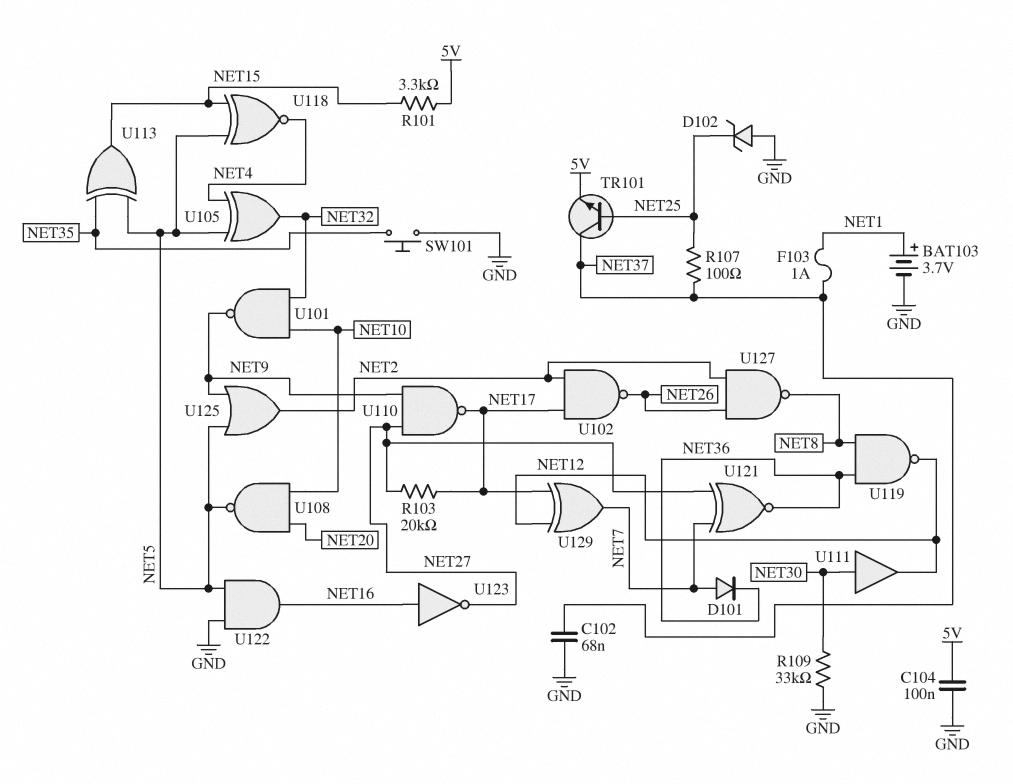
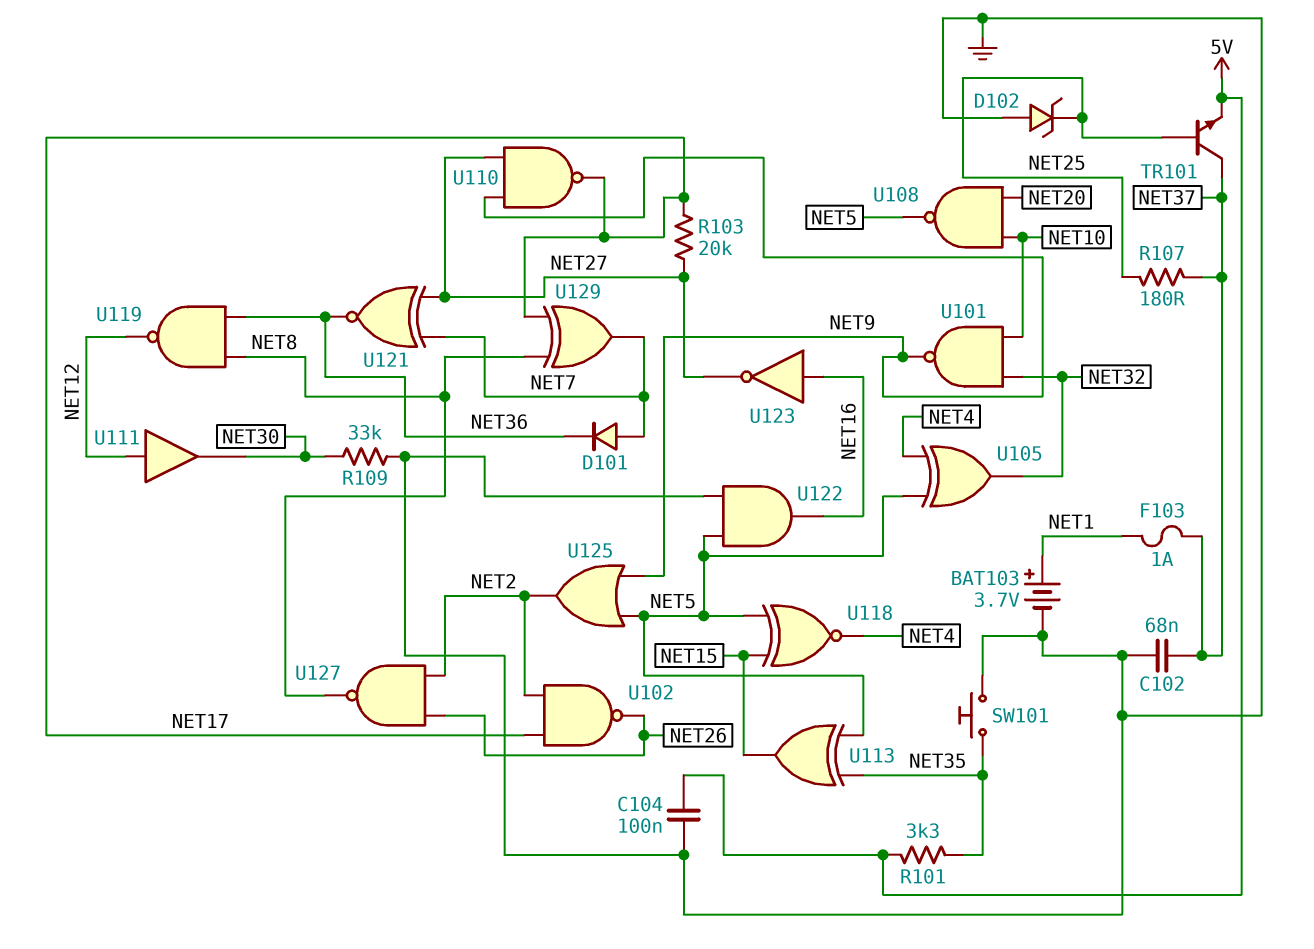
R101: 3.3k (5V, NET15) -> 3.3k (5V, NET35)
R107: 100 (NET25, NET37) -> 180 (NET25, NET37)
U111: buffer (in NET30, out NET12) -> buffer (in NET12, out NET30)
U129: XOR (in NET12, in NET17, out NET7) -> XOR (in NET8, in NET17, out NET7)

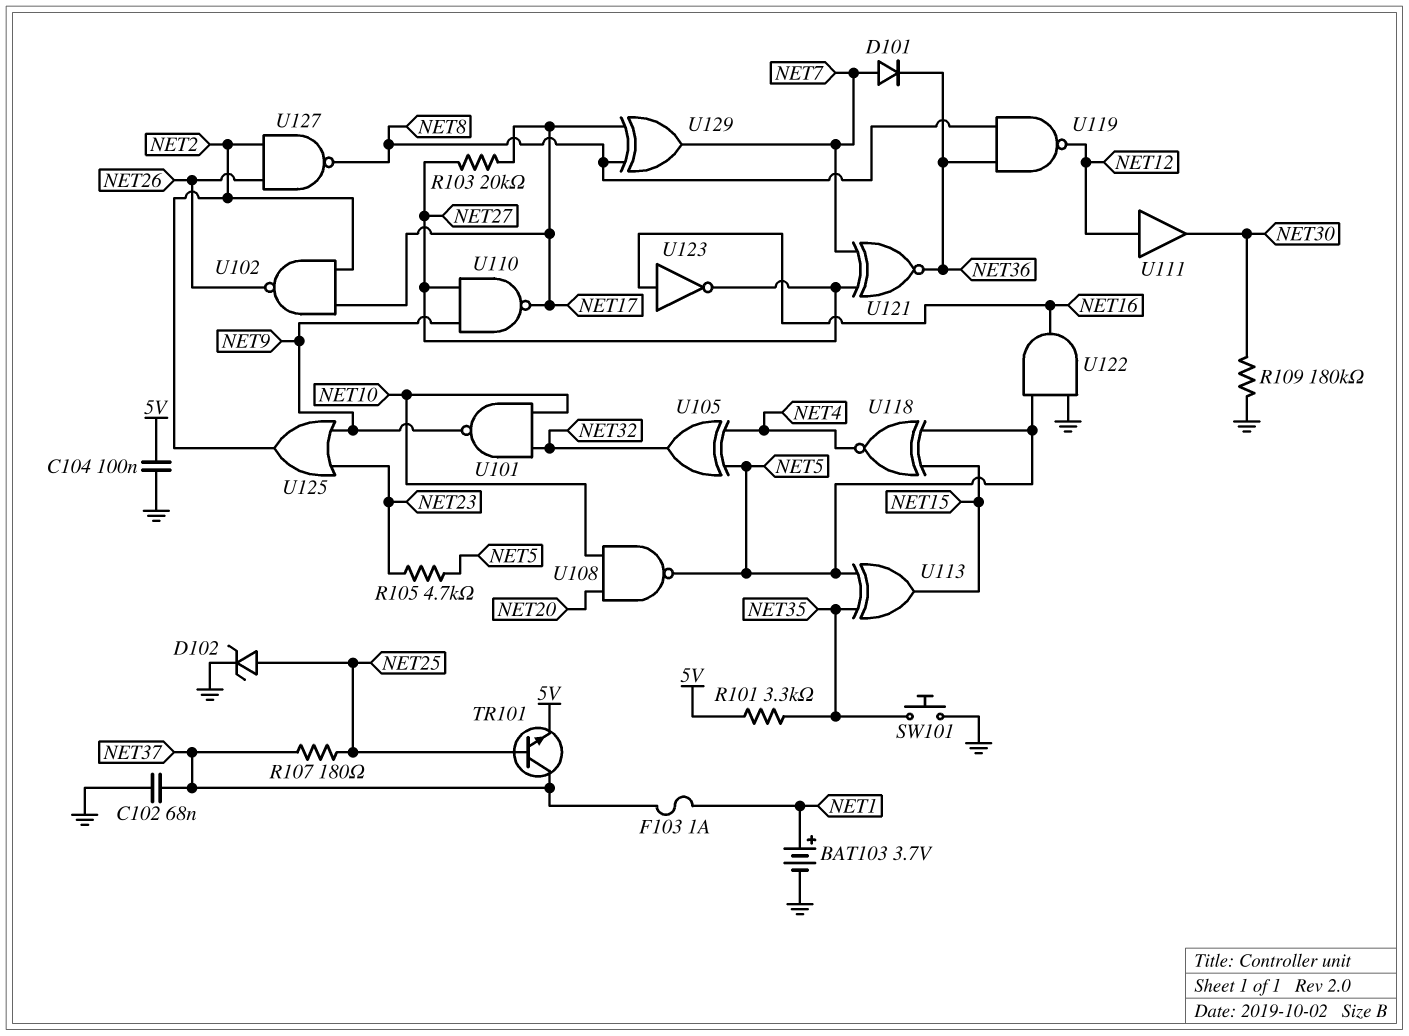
D102: zener (A GND, K NET25) -> zener (A NET25, K GND)
R105: none -> 4.7k (NET5, NET23)
R109: 33k (GND, NET30) -> 180k (GND, NET30)
U125: OR (in NET5, in NET9, out NET2) -> OR (in NET9, in NET23, out NET2)

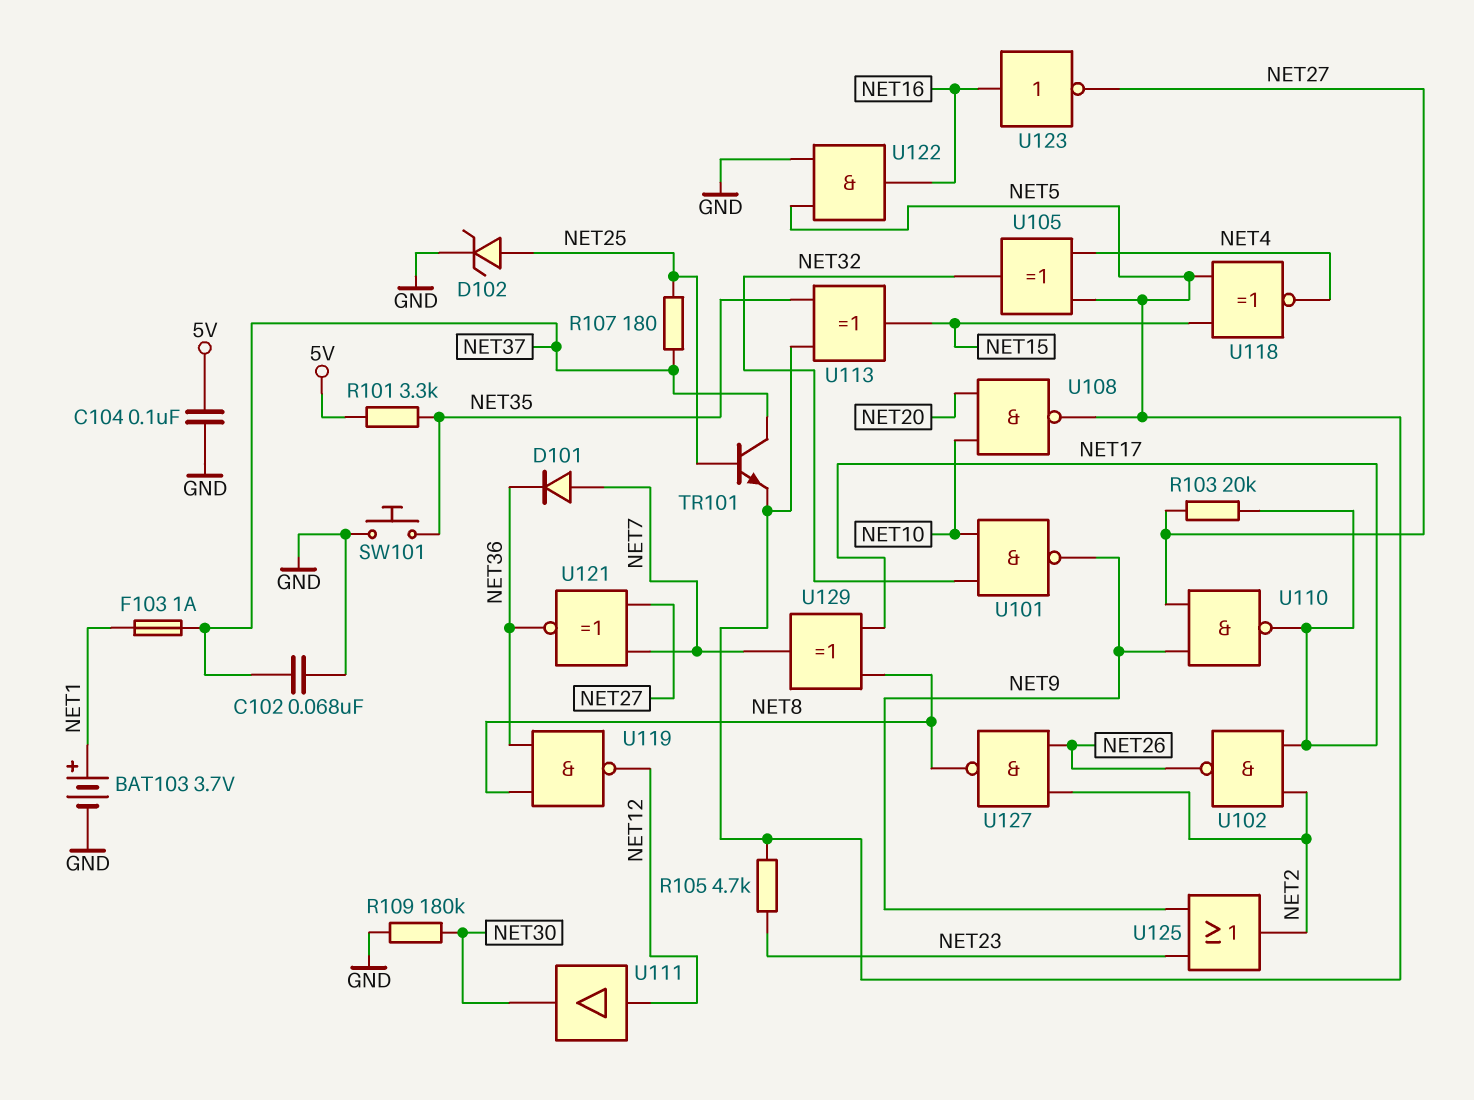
TR101: NPN (B NET25, C NET37, E 5V) -> NPN (B NET25, C NET37, E NET5)

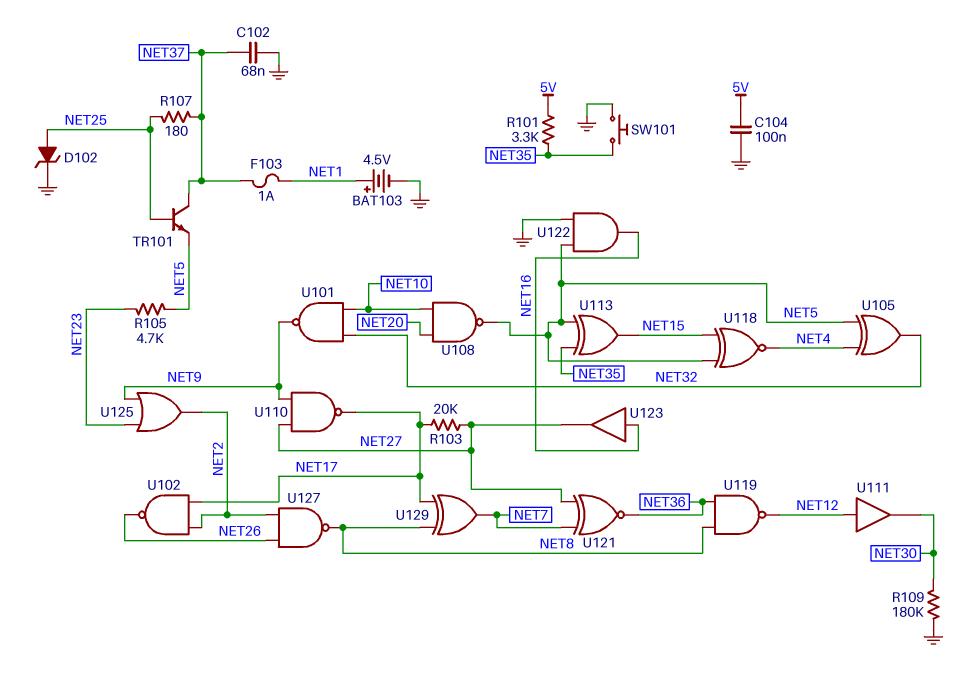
BAT103: 3.7V (plus NET1, minus GND) -> 4.5V (plus NET1, minus GND)
D101: diode (A NET7, K NET36) -> none
U123: NOT (in NET16, out NET27) -> buffer (in NET16, out NET27)

